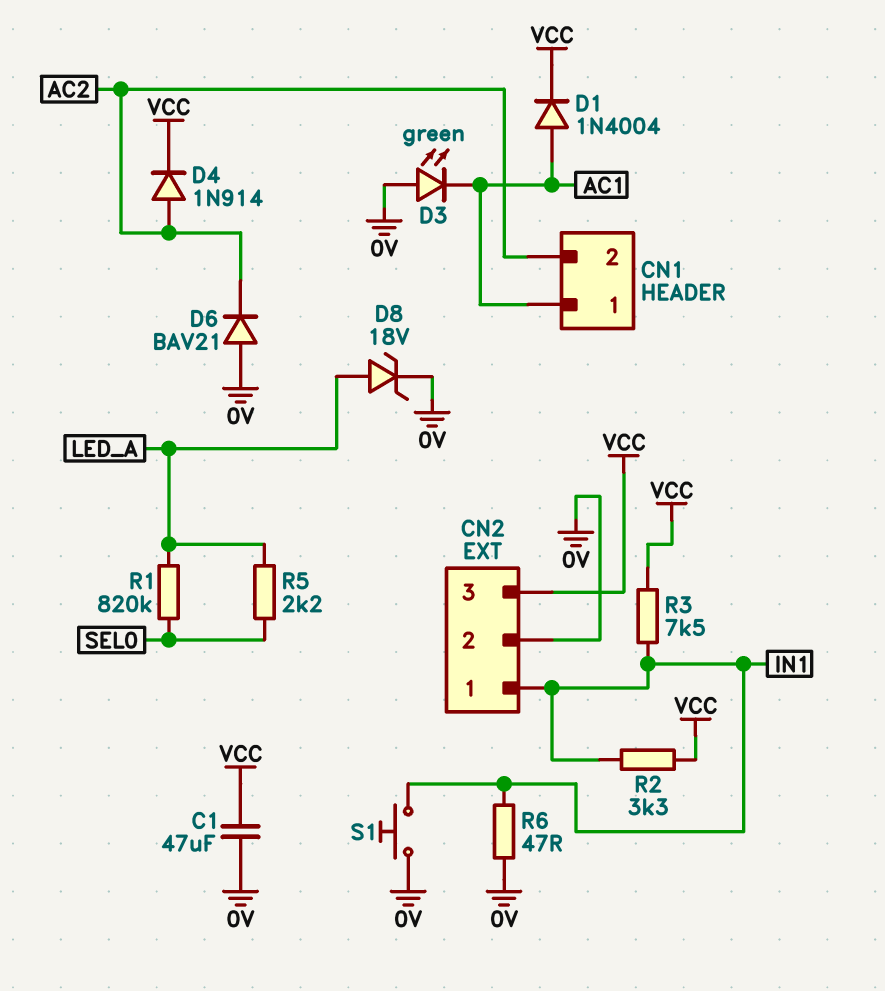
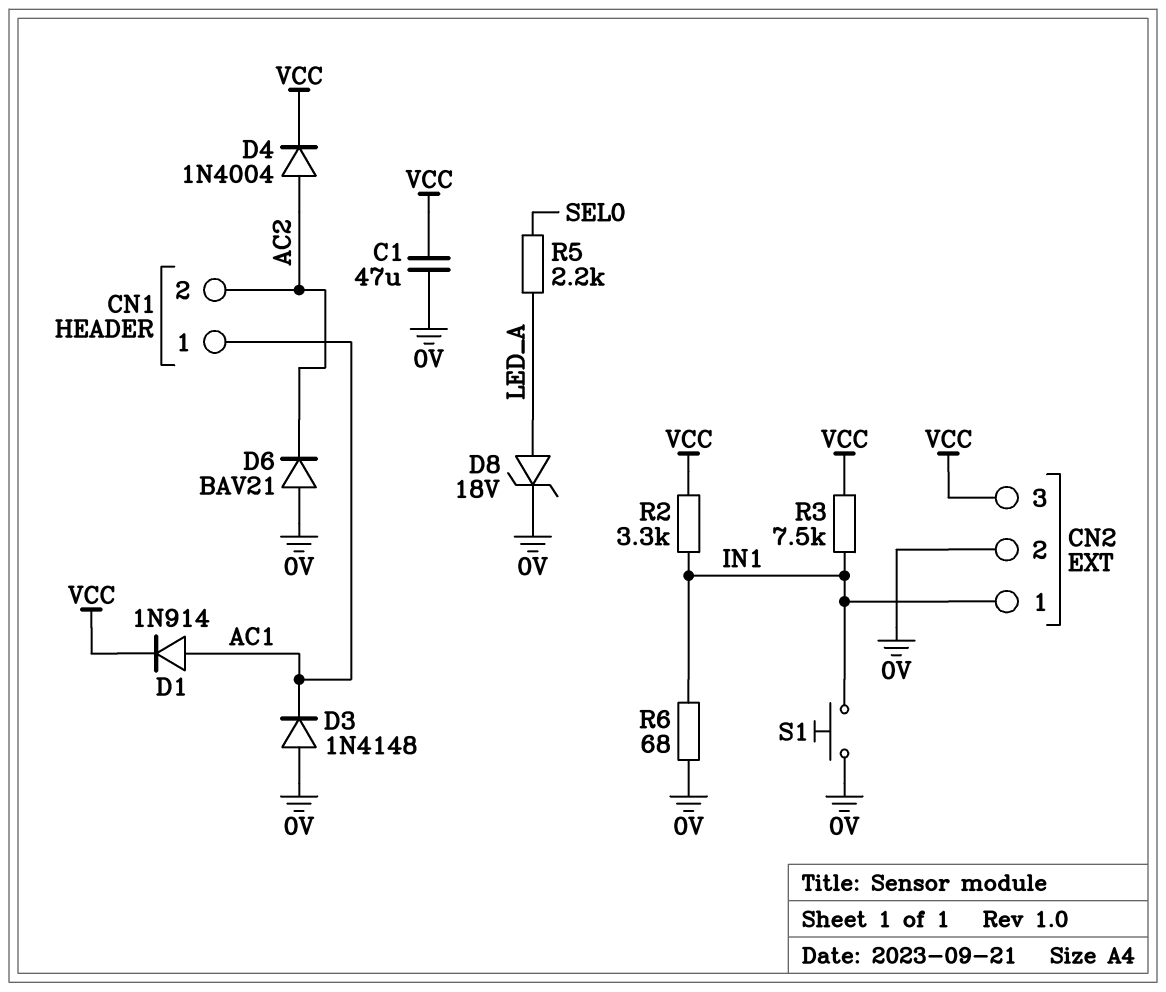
D1: diode 1N4004 (A AC1, K VCC) -> diode 1N914 (A AC1, K VCC)
D3: LED green (A 0V, K AC1) -> diode 1N4148 (A 0V, K AC1)
D4: diode 1N914 (A AC2, K VCC) -> diode 1N4004 (A AC2, K VCC)
R1: 820k (LED_A, SEL0) -> none
R6: 47 (0V, IN1) -> 68 (0V, IN1)

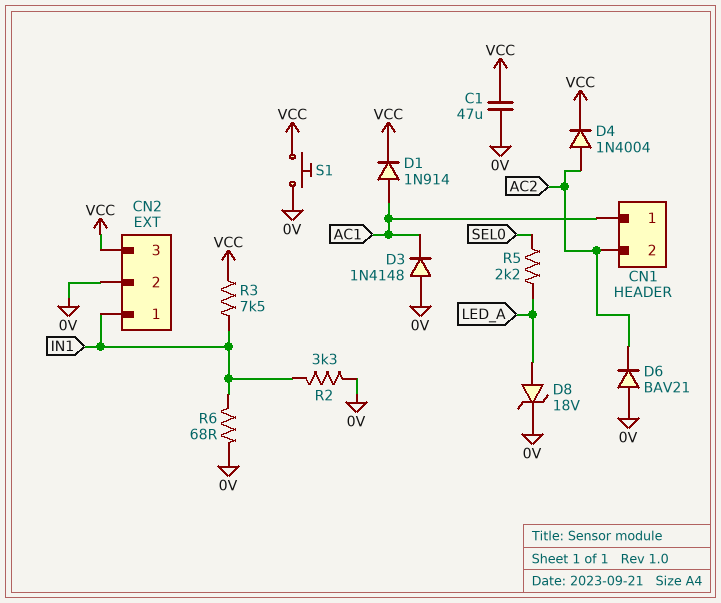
R2: 3.3k (IN1, VCC) -> 3.3k (0V, IN1)
S1: button (0V, IN1) -> button (0V, VCC)

